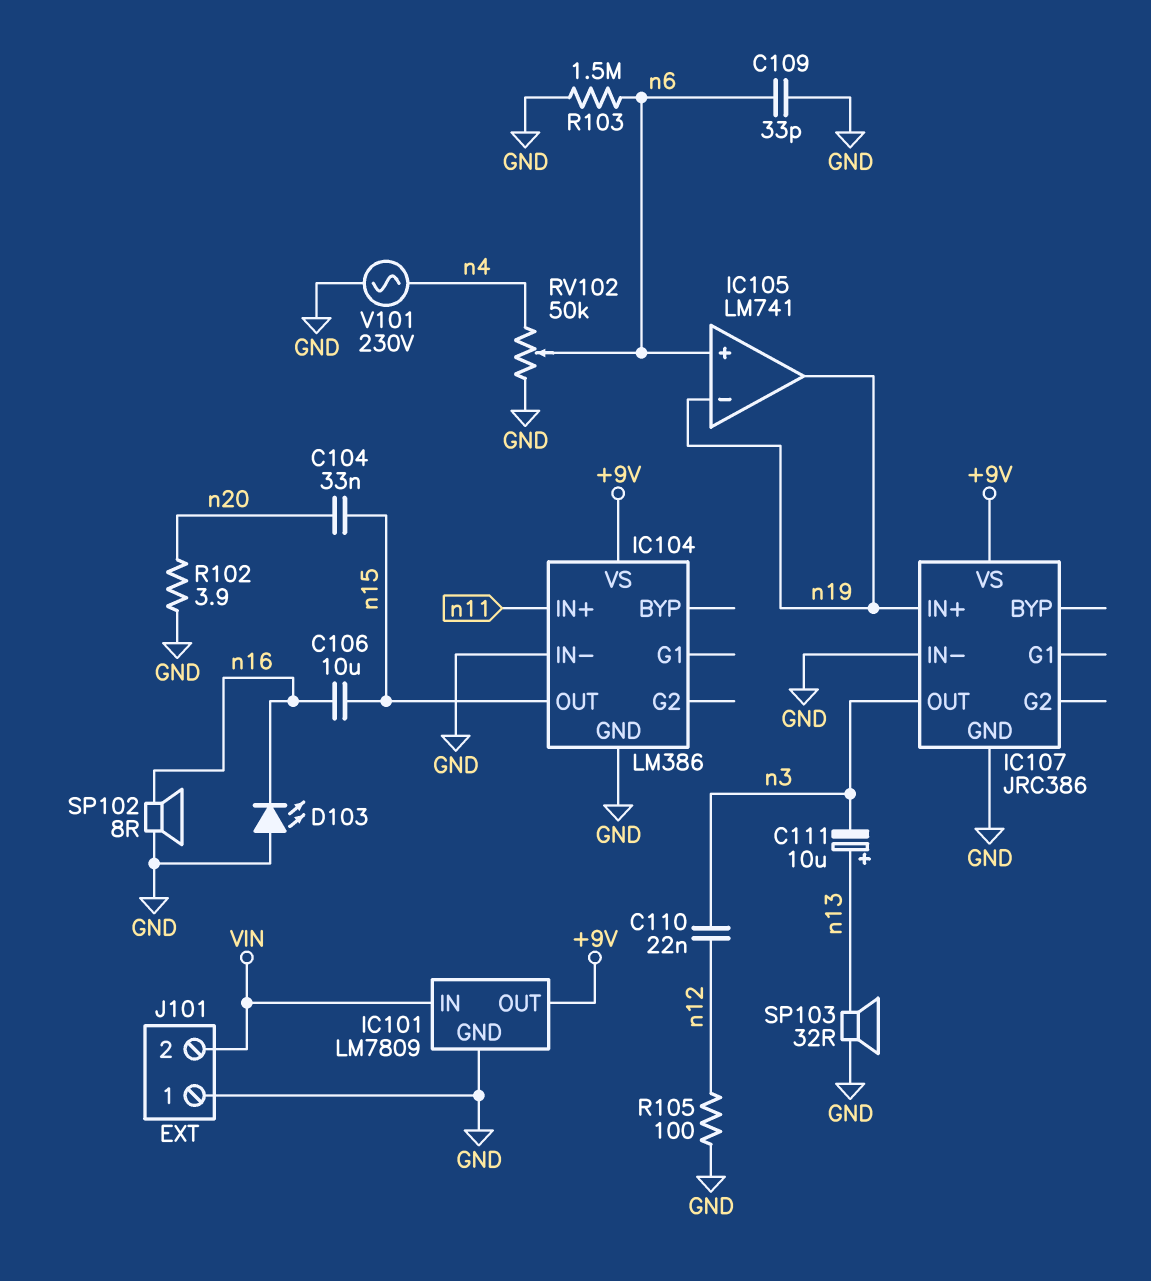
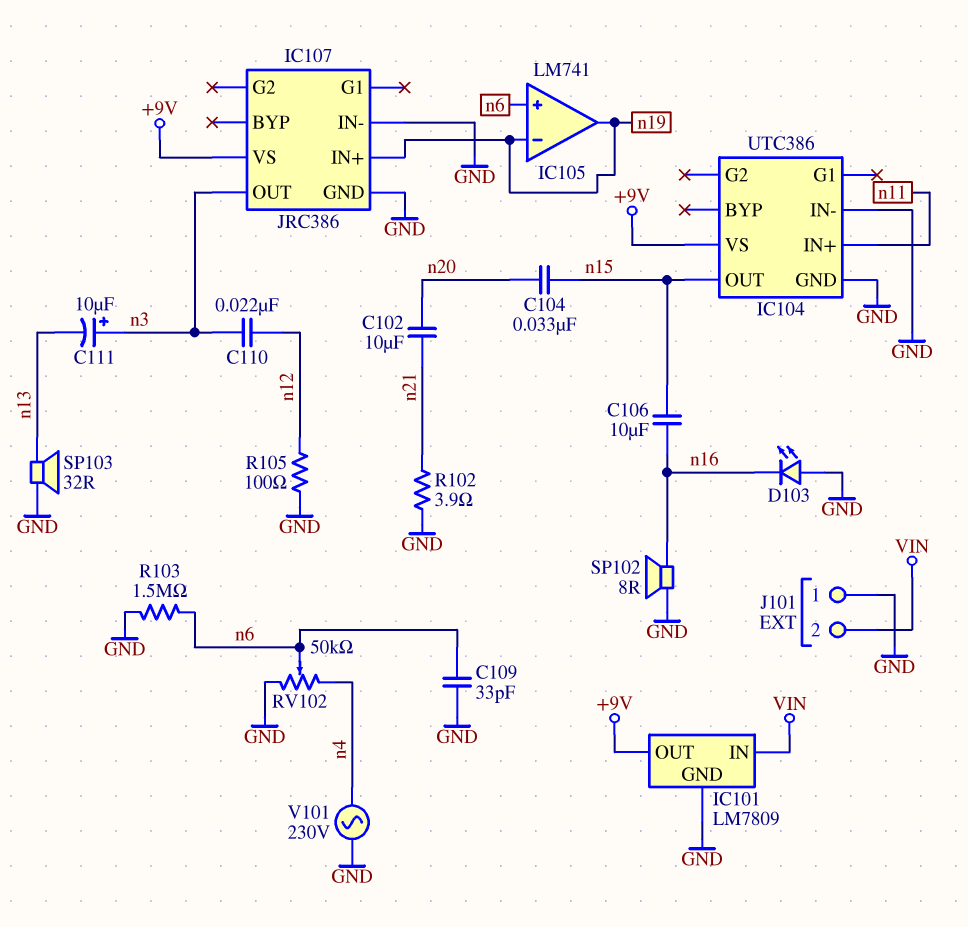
C102: none -> 10uF (n20, n21)
C111: 10uF (plus n13, minus n3) -> 10uF (plus n3, minus n13)
IC104: LM386 -> UTC386
R102: 3.9 (GND, n20) -> 3.9 (GND, n21)

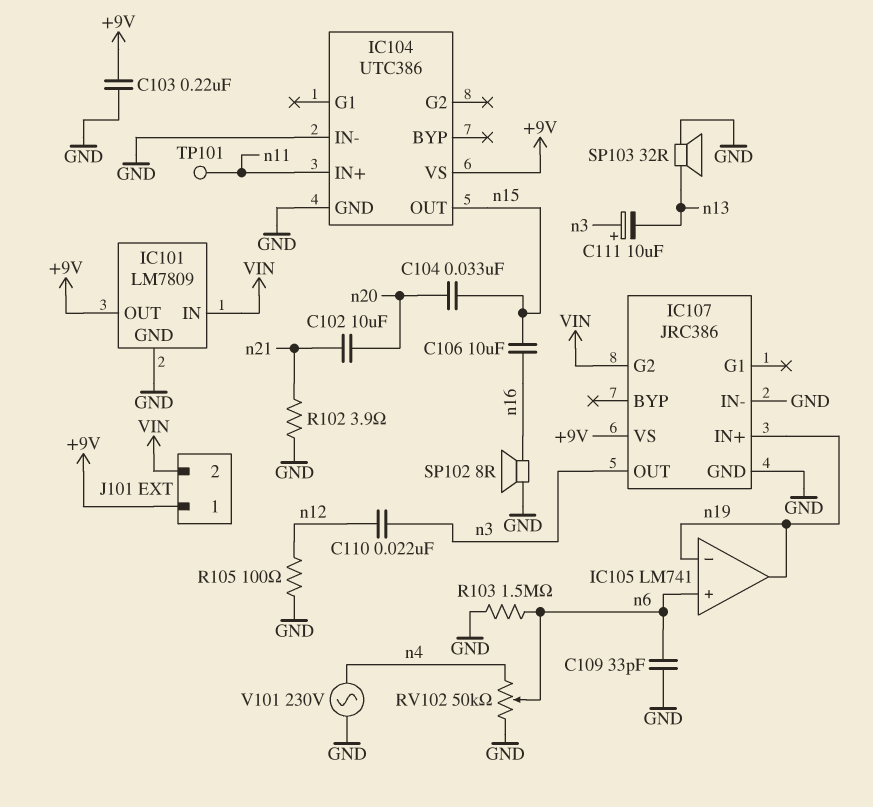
C103: none -> 220nF (+9V, GND)
D103: LED (A GND, K n16) -> none
IC107 pin G2: none -> VIN
J101 pin 1: GND -> +9V
TP101: none -> test point (n11)

